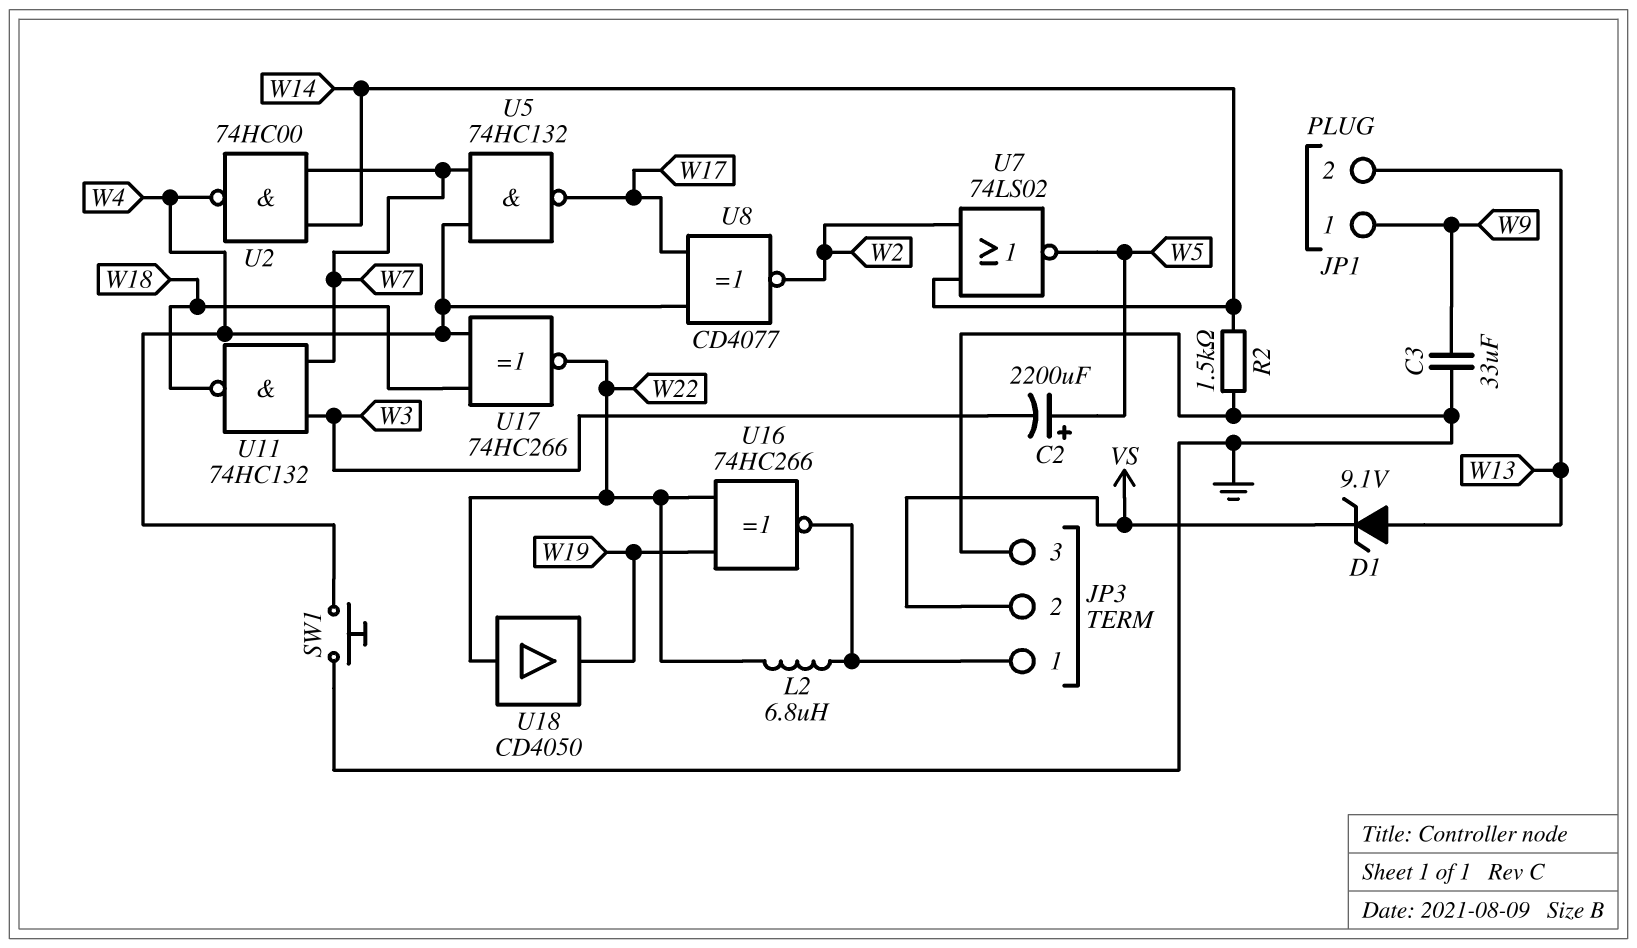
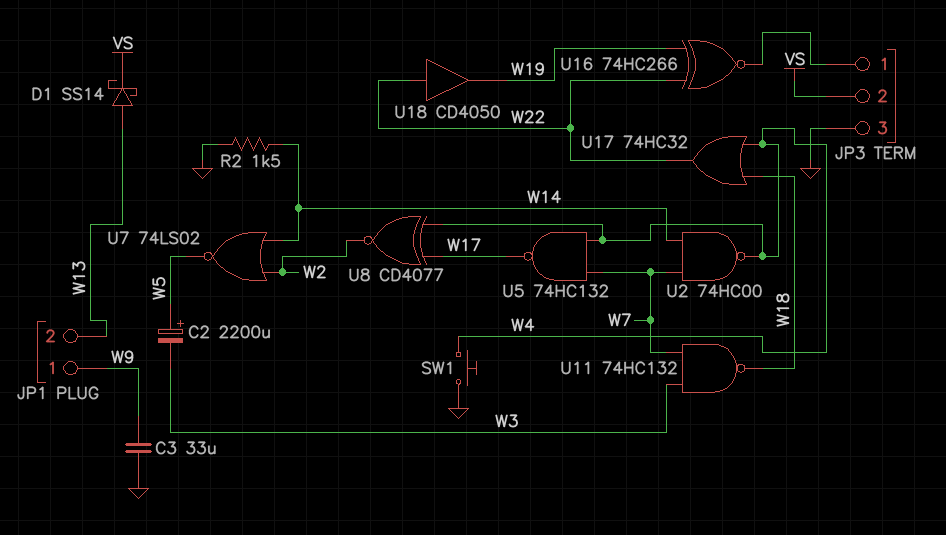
D1: zener 9.1V (A W13, K VS) -> schottky SS14 (A W13, K VS)
L2: 6.8uH (JP3/1, W22) -> none
U17: XNOR 74HC266 (in W4, in W18, out W22) -> OR 74HC32 (in W4, in W18, out W22)

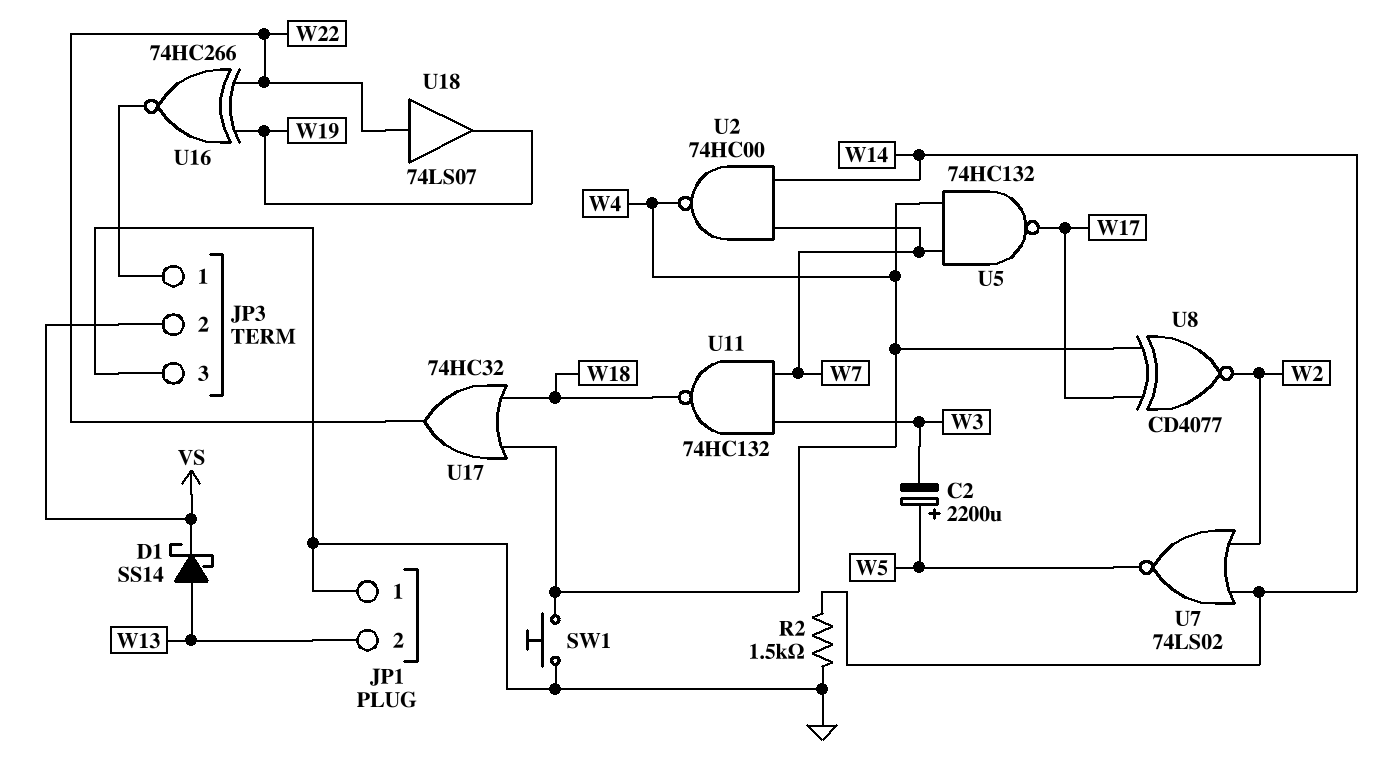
C3: 33uF (GND, W9) -> none
JP1 pin 1: W9 -> GND
U18: buffer CD4050 (in W22, out W19) -> buffer 74LS07 (in W22, out W19)

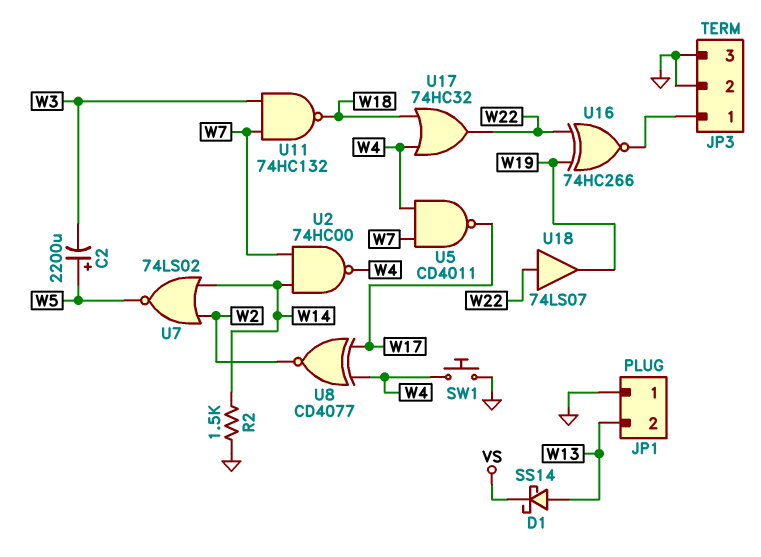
JP3 pin 2: VS -> GND
U5: NAND 74HC132 (in W4, in W7, out W17) -> NAND CD4011 (in W4, in W7, out W17)

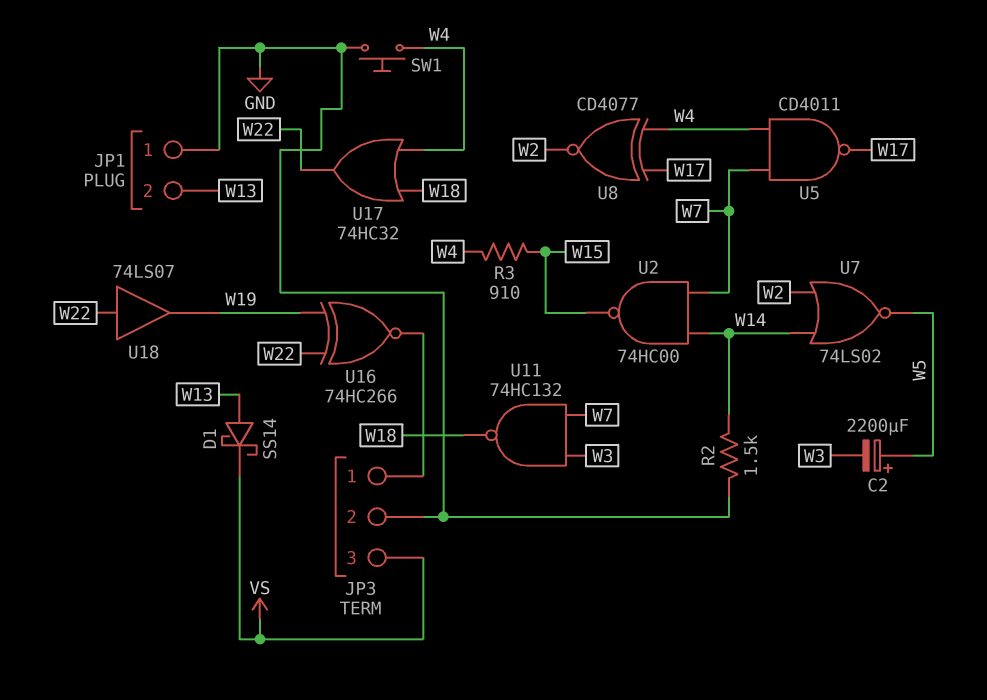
JP3 pin 3: GND -> VS
R3: none -> 910 (W4, W15)
U2: NAND 74HC00 (in W7, in W14, out W4) -> NAND 74HC00 (in W7, in W14, out W15)

